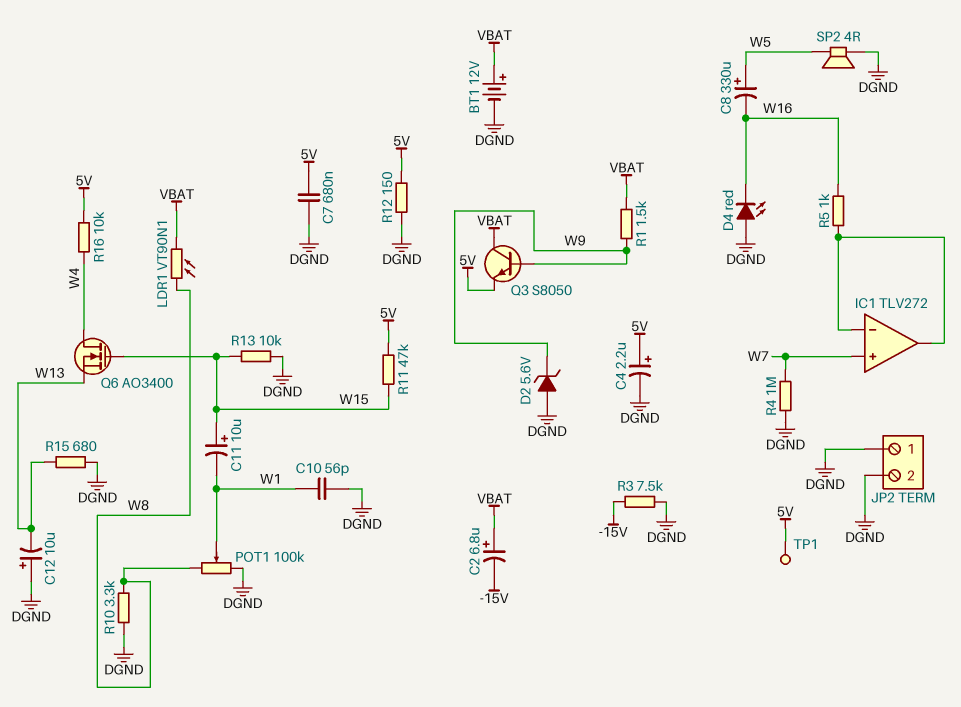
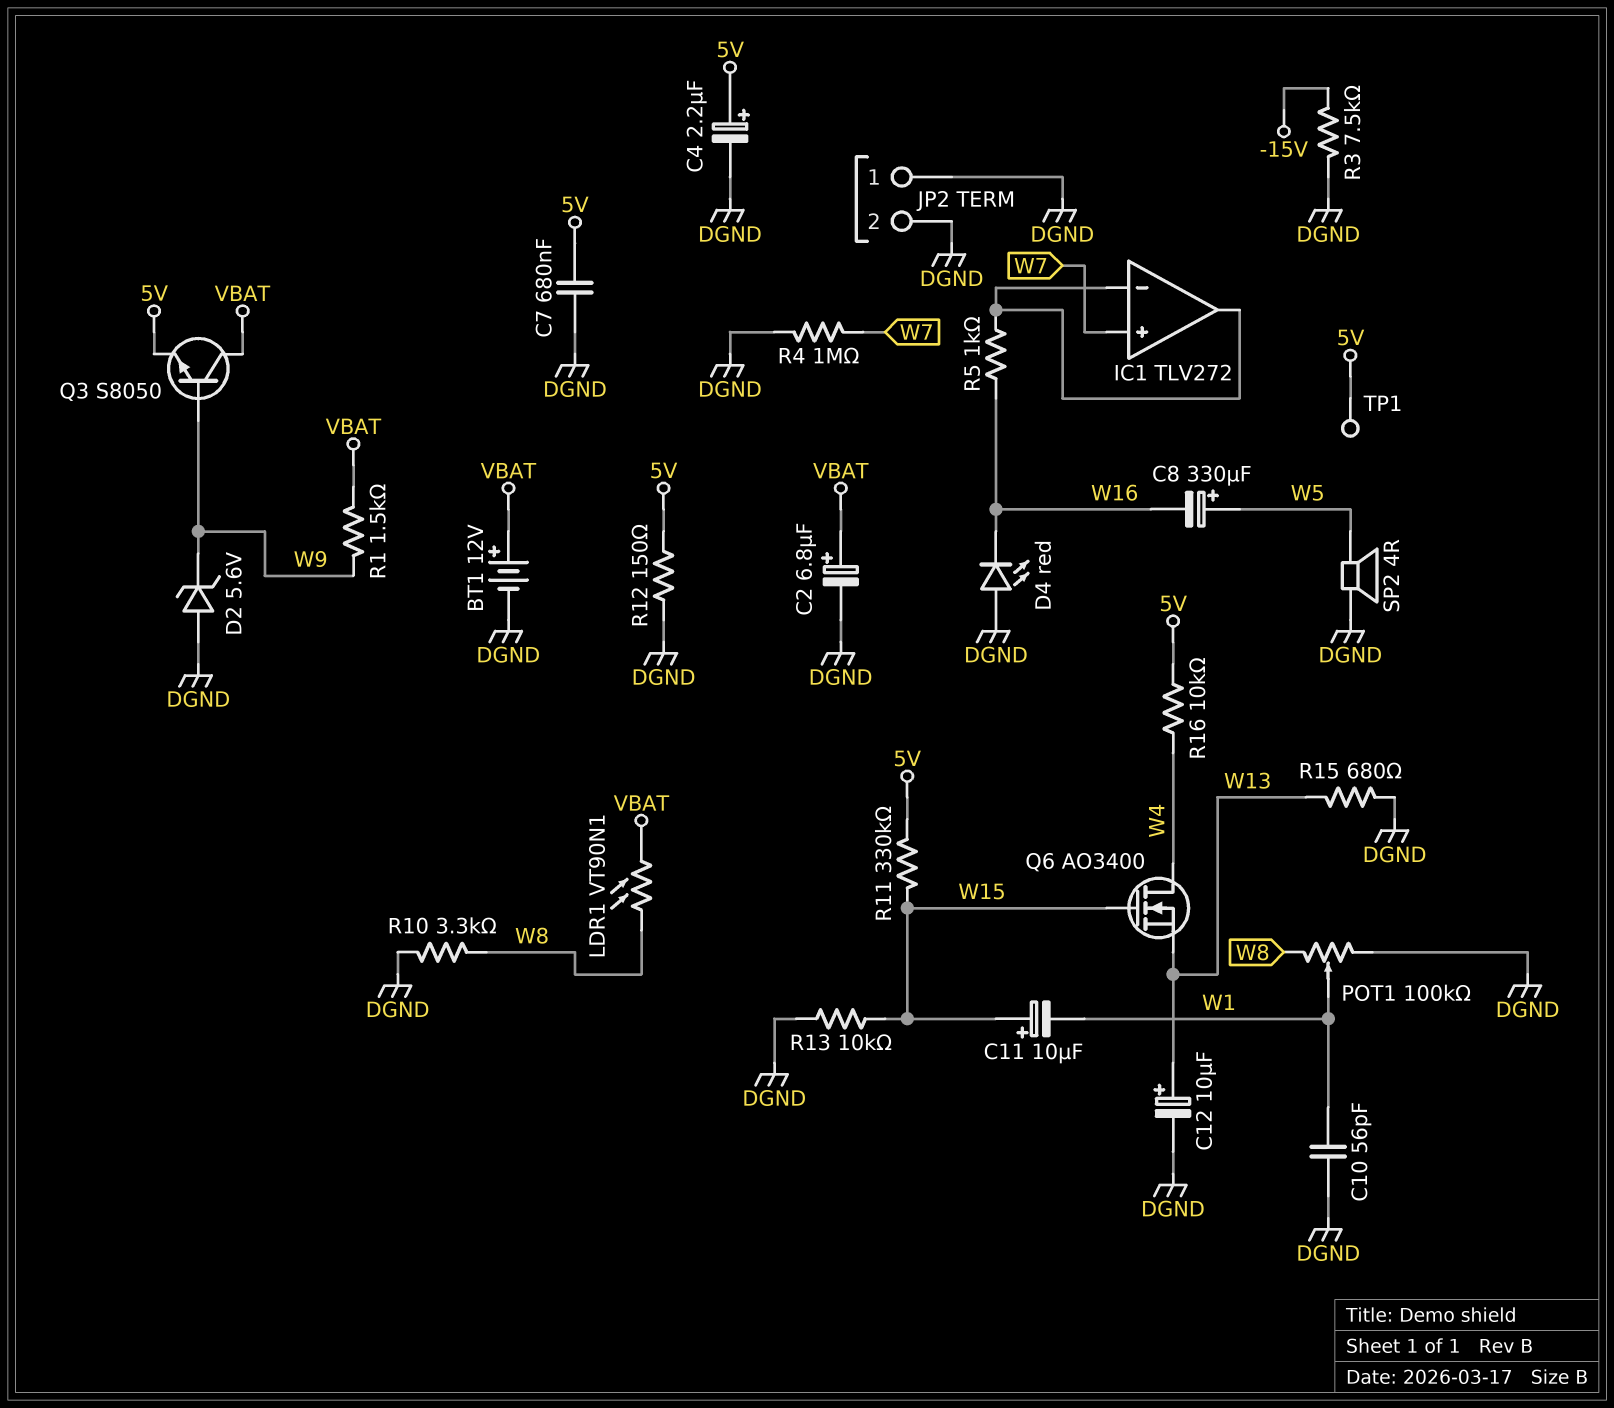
C2: 6.8uF (plus VBAT, minus -15V) -> 6.8uF (plus VBAT, minus DGND)
C12: 10uF (plus DGND, minus W13) -> 10uF (plus W13, minus DGND)
R11: 47k (5V, W15) -> 330k (5V, W15)

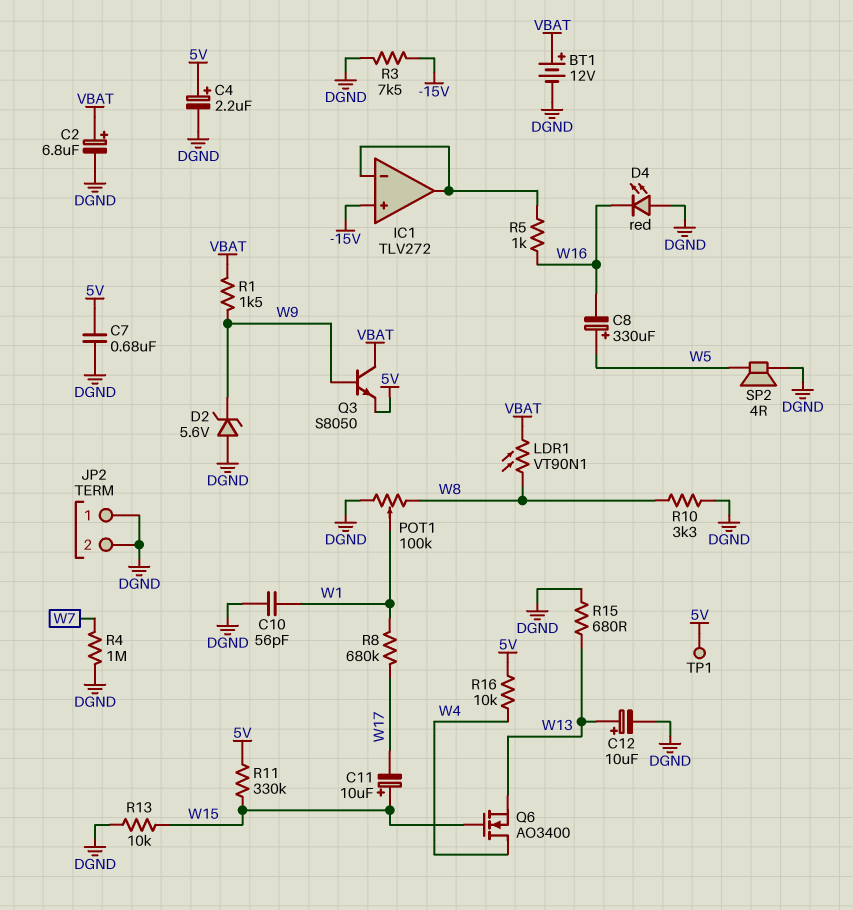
C11: 10uF (plus W15, minus W1) -> 10uF (plus W15, minus W17)
IC1 pin in+: W7 -> -15V
R8: none -> 680k (W1, W17)
R12: 150 (5V, DGND) -> none

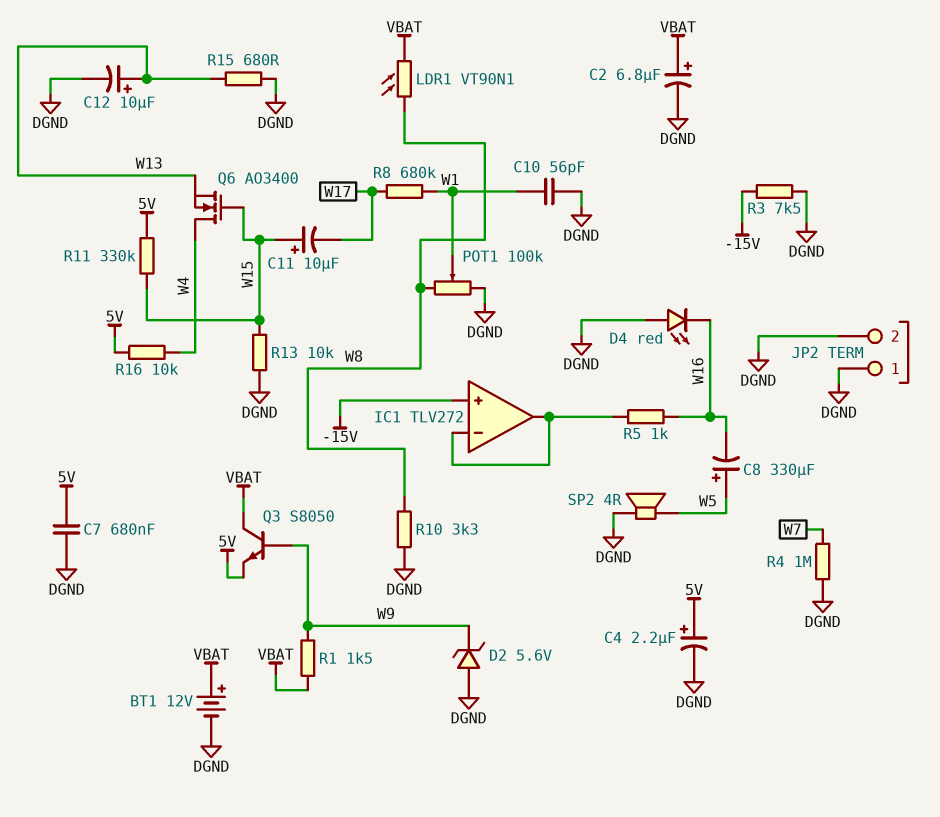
TP1: test point (5V) -> none

